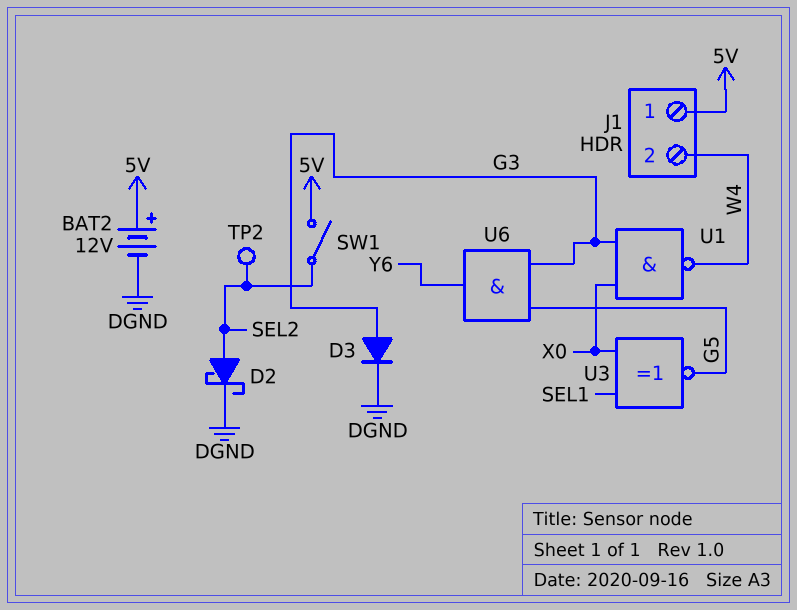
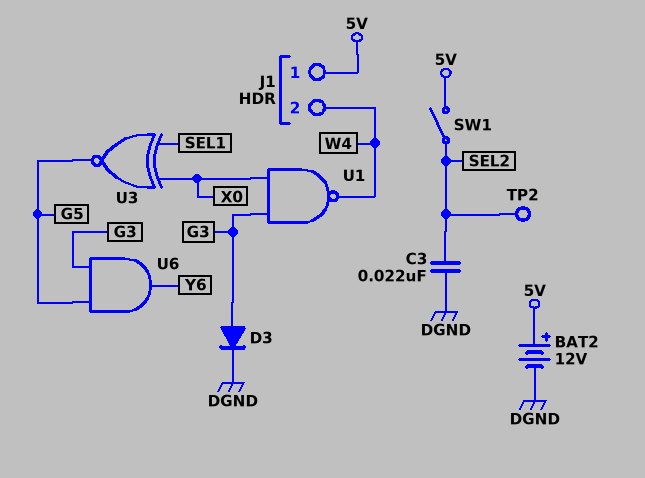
C3: none -> 22nF (DGND, SEL2)
D2: schottky (A SEL2, K DGND) -> none

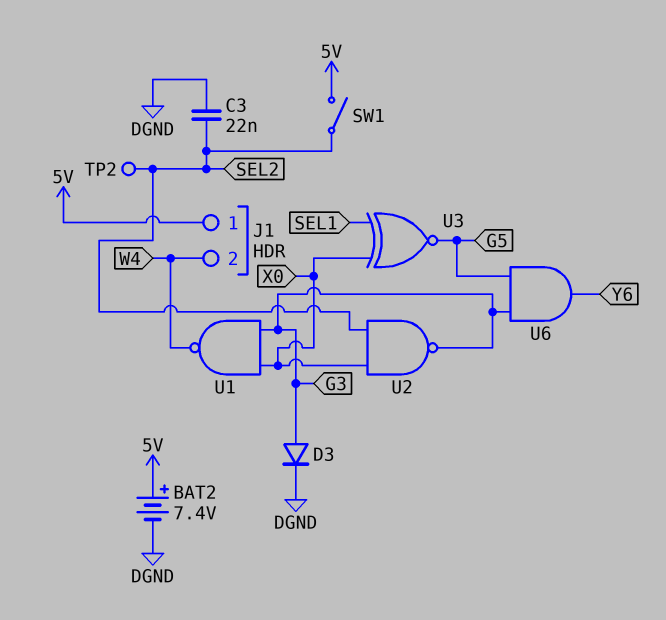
BAT2: 12V (plus 5V, minus DGND) -> 7.4V (plus 5V, minus DGND)
U2: none -> NAND (in SEL2, in X0, out G3)

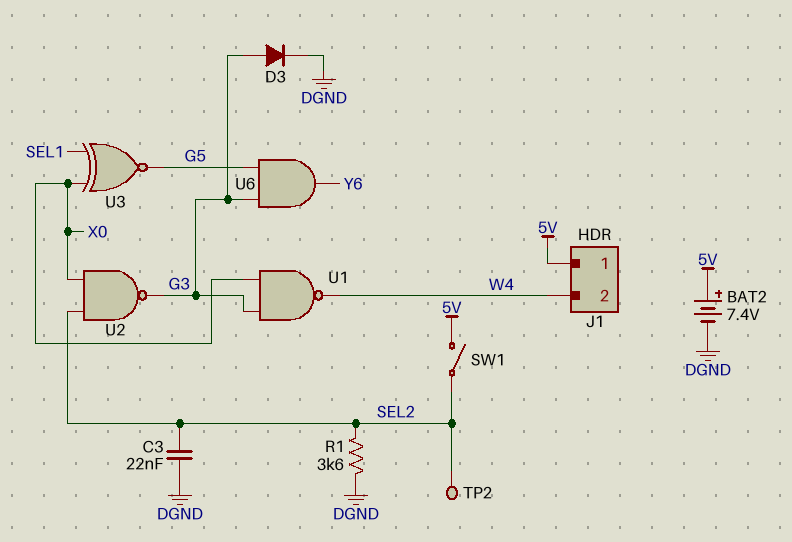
R1: none -> 3.6k (DGND, SEL2)

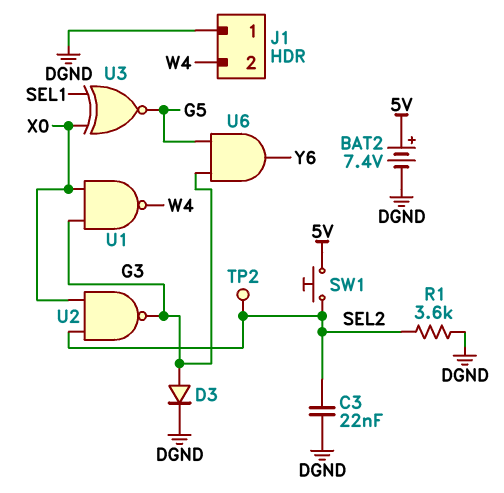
J1 pin 1: 5V -> DGND
SW1: switch (5V, SEL2) -> button (5V, SEL2)

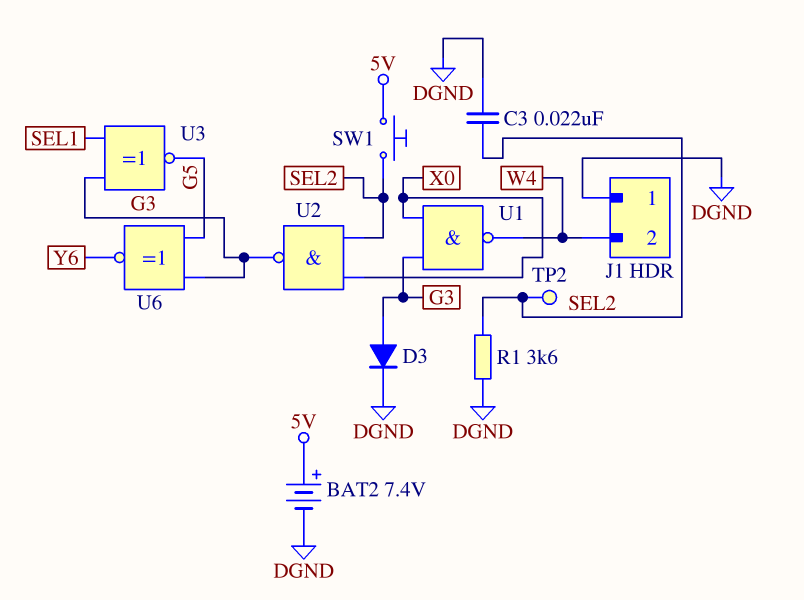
U3: XNOR (in SEL1, in X0, out G5) -> XNOR (in G3, in SEL1, out G5)
U6: AND (in G3, in G5, out Y6) -> XNOR (in G3, in G5, out Y6)

